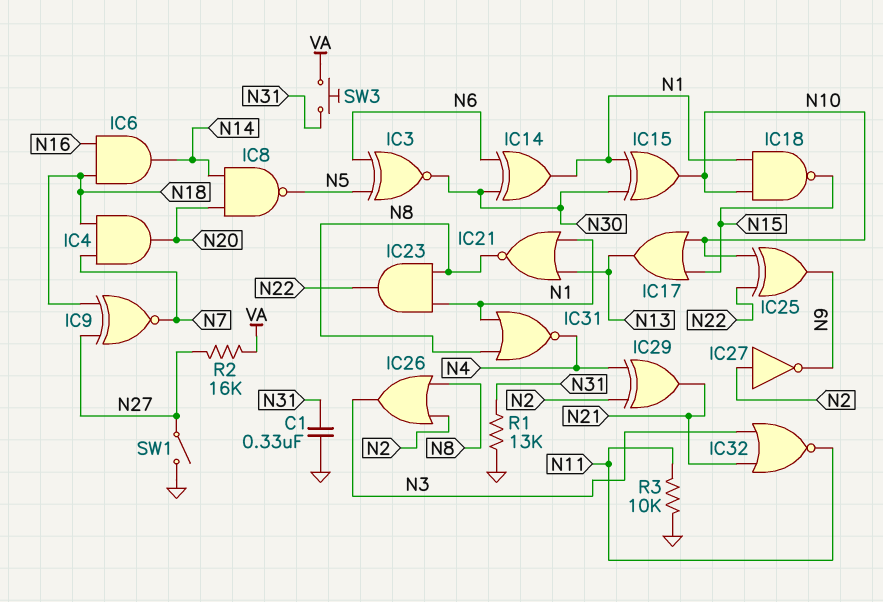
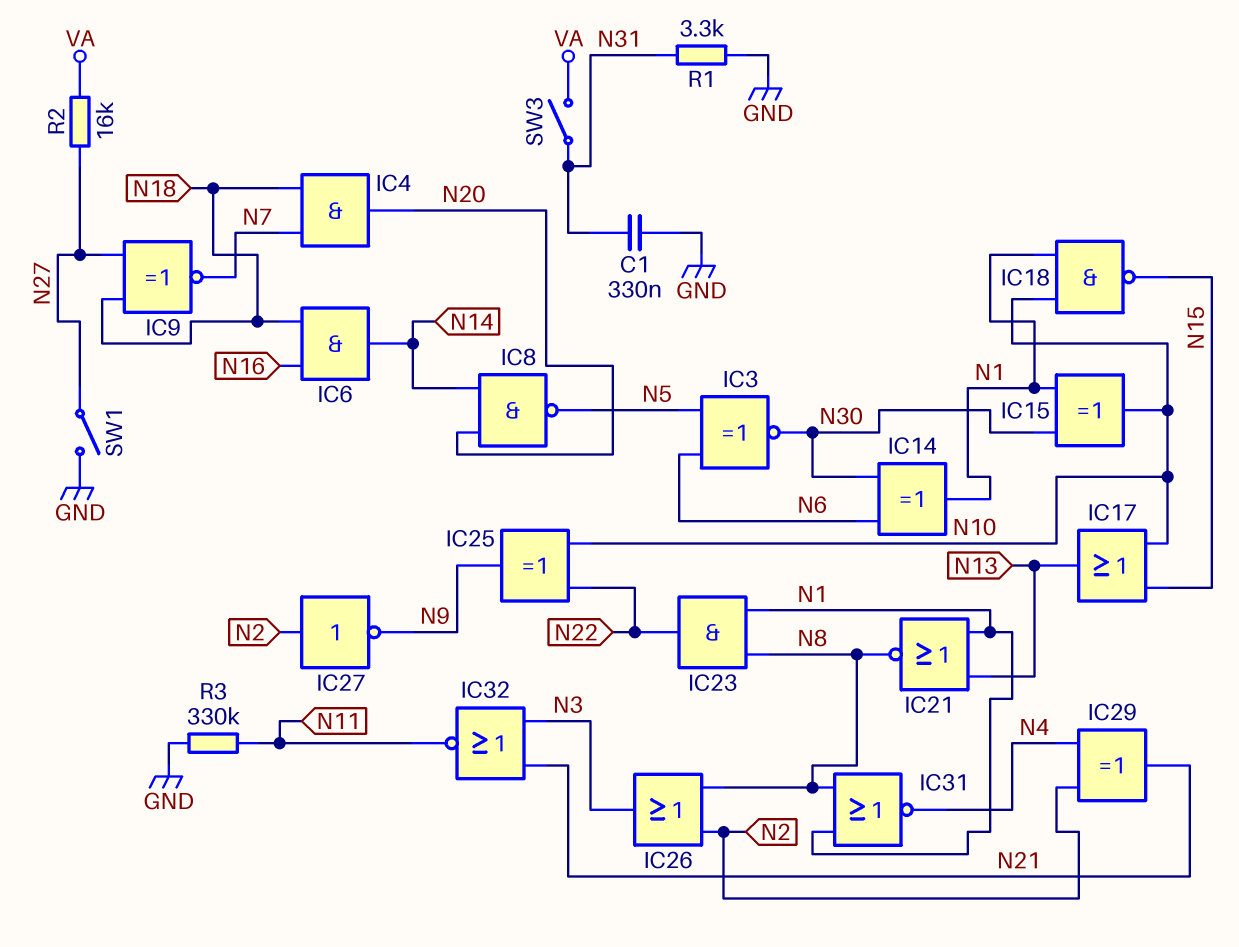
R1: 13k (GND, N31) -> 3.3k (GND, N31)
R3: 10k (GND, N11) -> 330k (GND, N11)
SW3: button (N31, VA) -> switch (N31, VA)

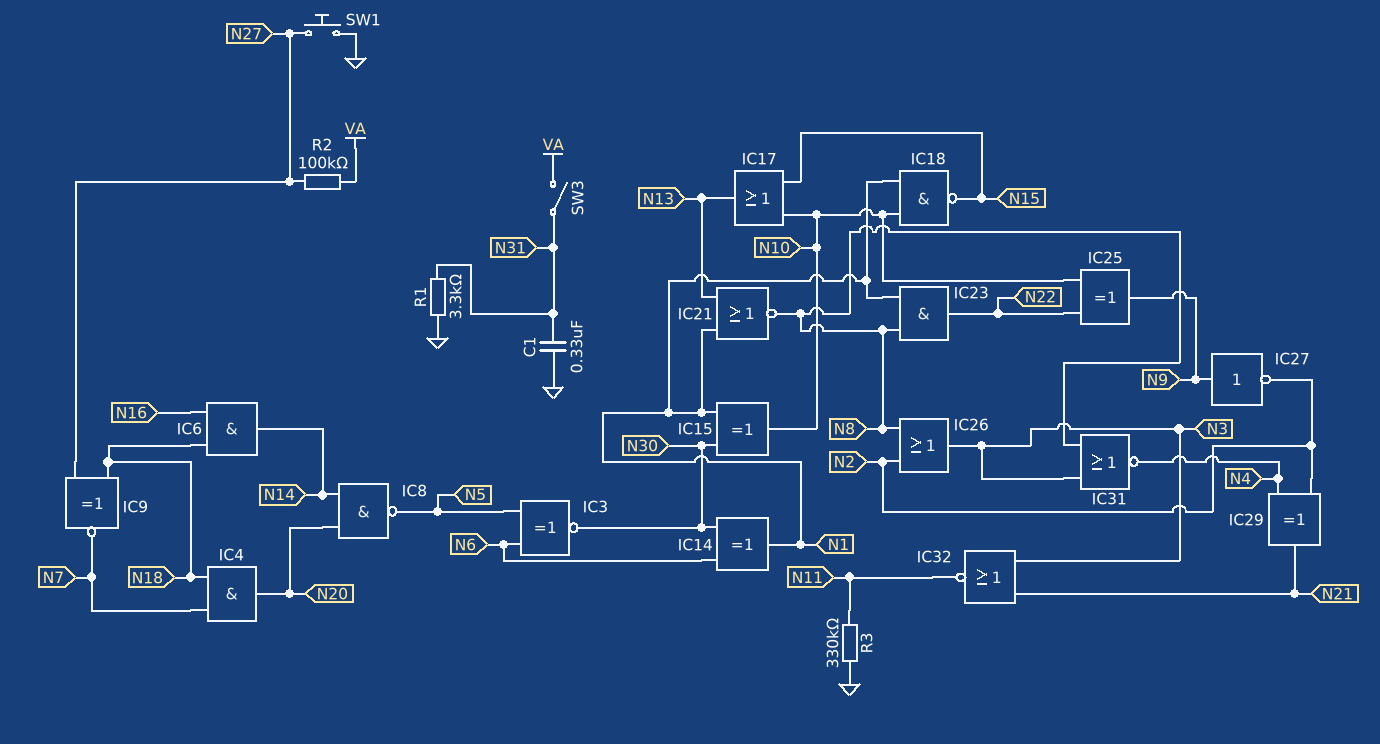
IC27: NOT (in N2, out N9) -> NOT (in N9, out N2)
IC31: NOR (in N1, in N8, out N4) -> NOR (in N3, in N8, out N4)
R2: 16k (N27, VA) -> 100k (N27, VA)
SW1: switch (GND, N27) -> button (GND, N27)

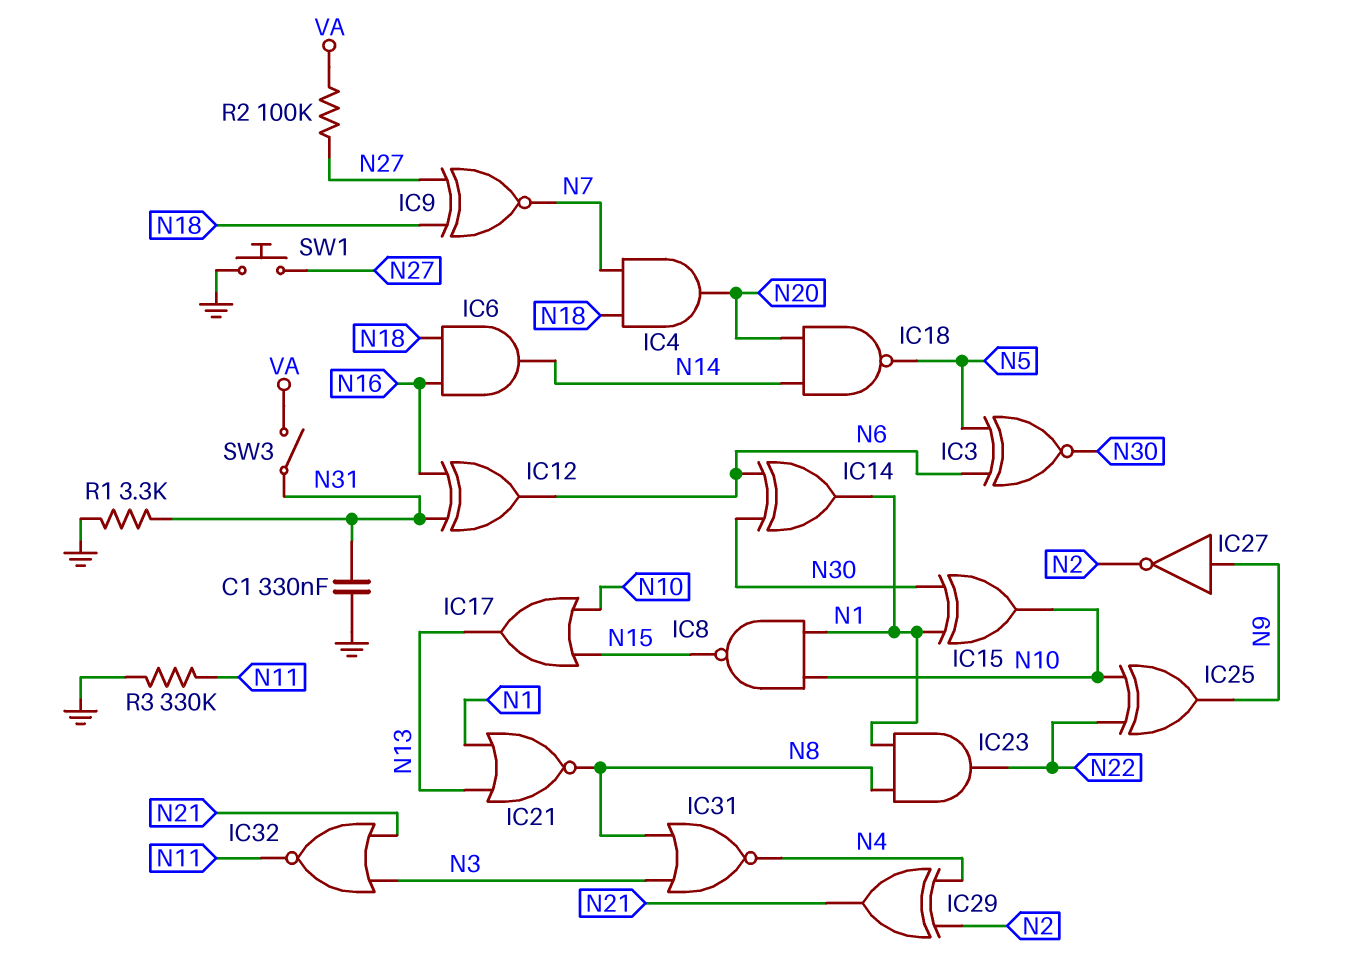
IC8: NAND (in N14, in N20, out N5) -> NAND (in N1, in N10, out N15)
IC12: none -> XOR (in N16, in N31, out N6)
IC18: NAND (in N1, in N10, out N15) -> NAND (in N14, in N20, out N5)
IC26: OR (in N2, in N8, out N3) -> none

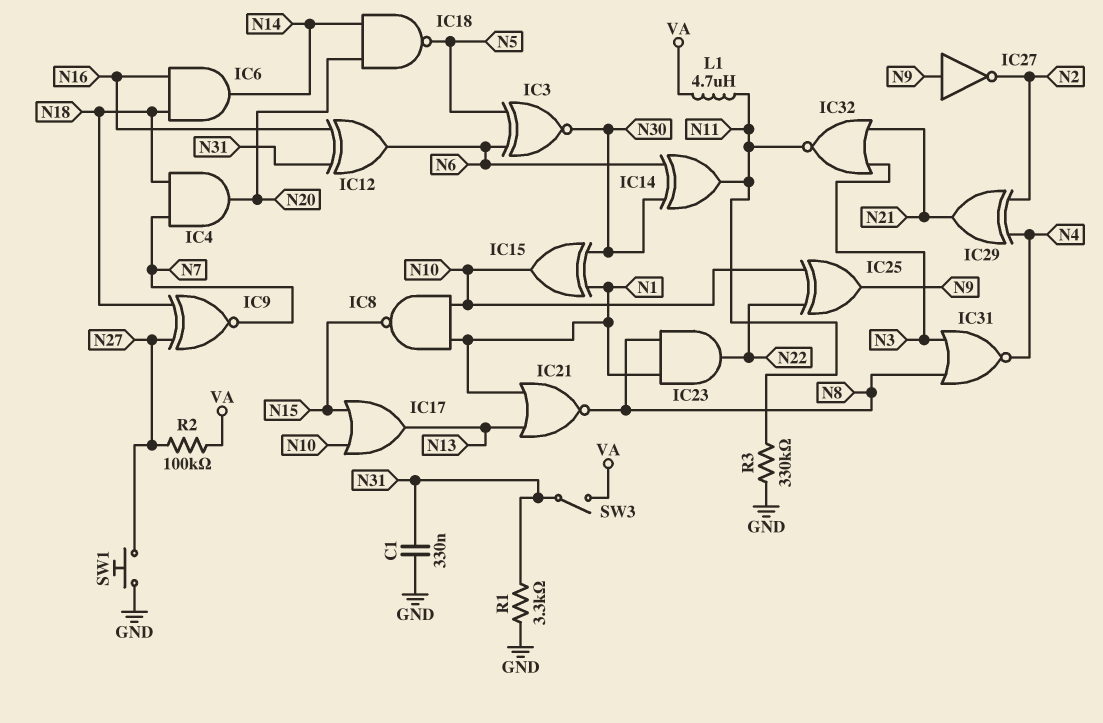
IC14: XOR (in N6, in N30, out N1) -> XOR (in N6, in N30, out N11)
L1: none -> 4.7uH (N11, VA)

